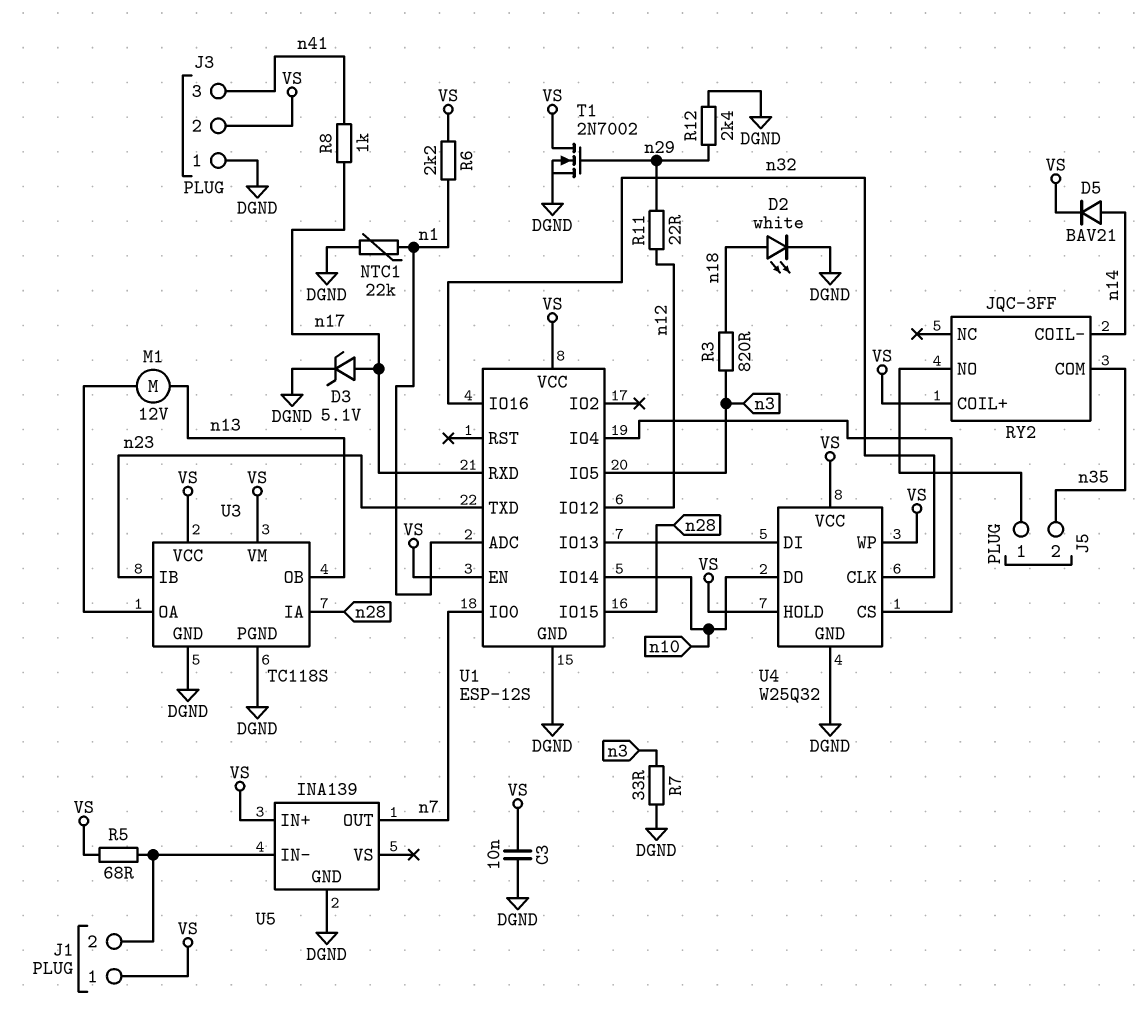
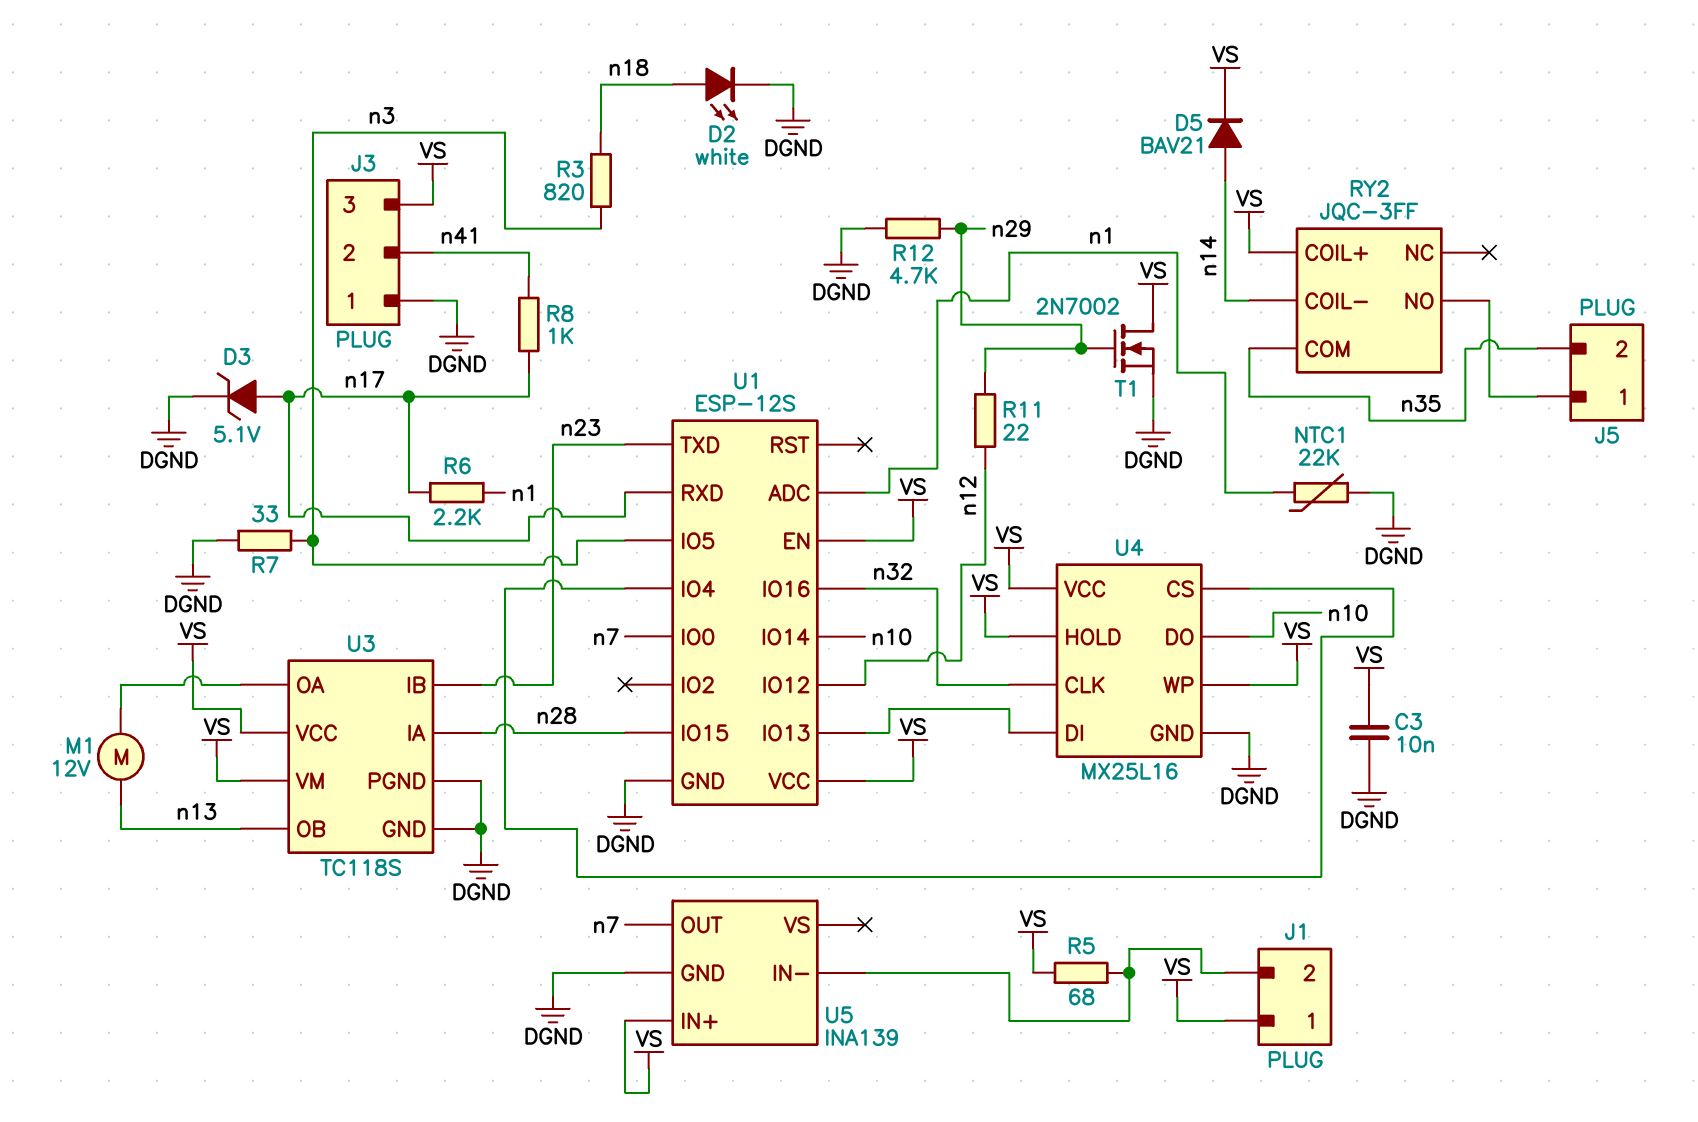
J3 pin 2: VS -> n41
J3 pin 3: n41 -> VS
R6: 2.2k (VS, n1) -> 2.2k (n1, n17)
R12: 2.4k (DGND, n29) -> 4.7k (DGND, n29)
U4: W25Q32 -> MX25L16

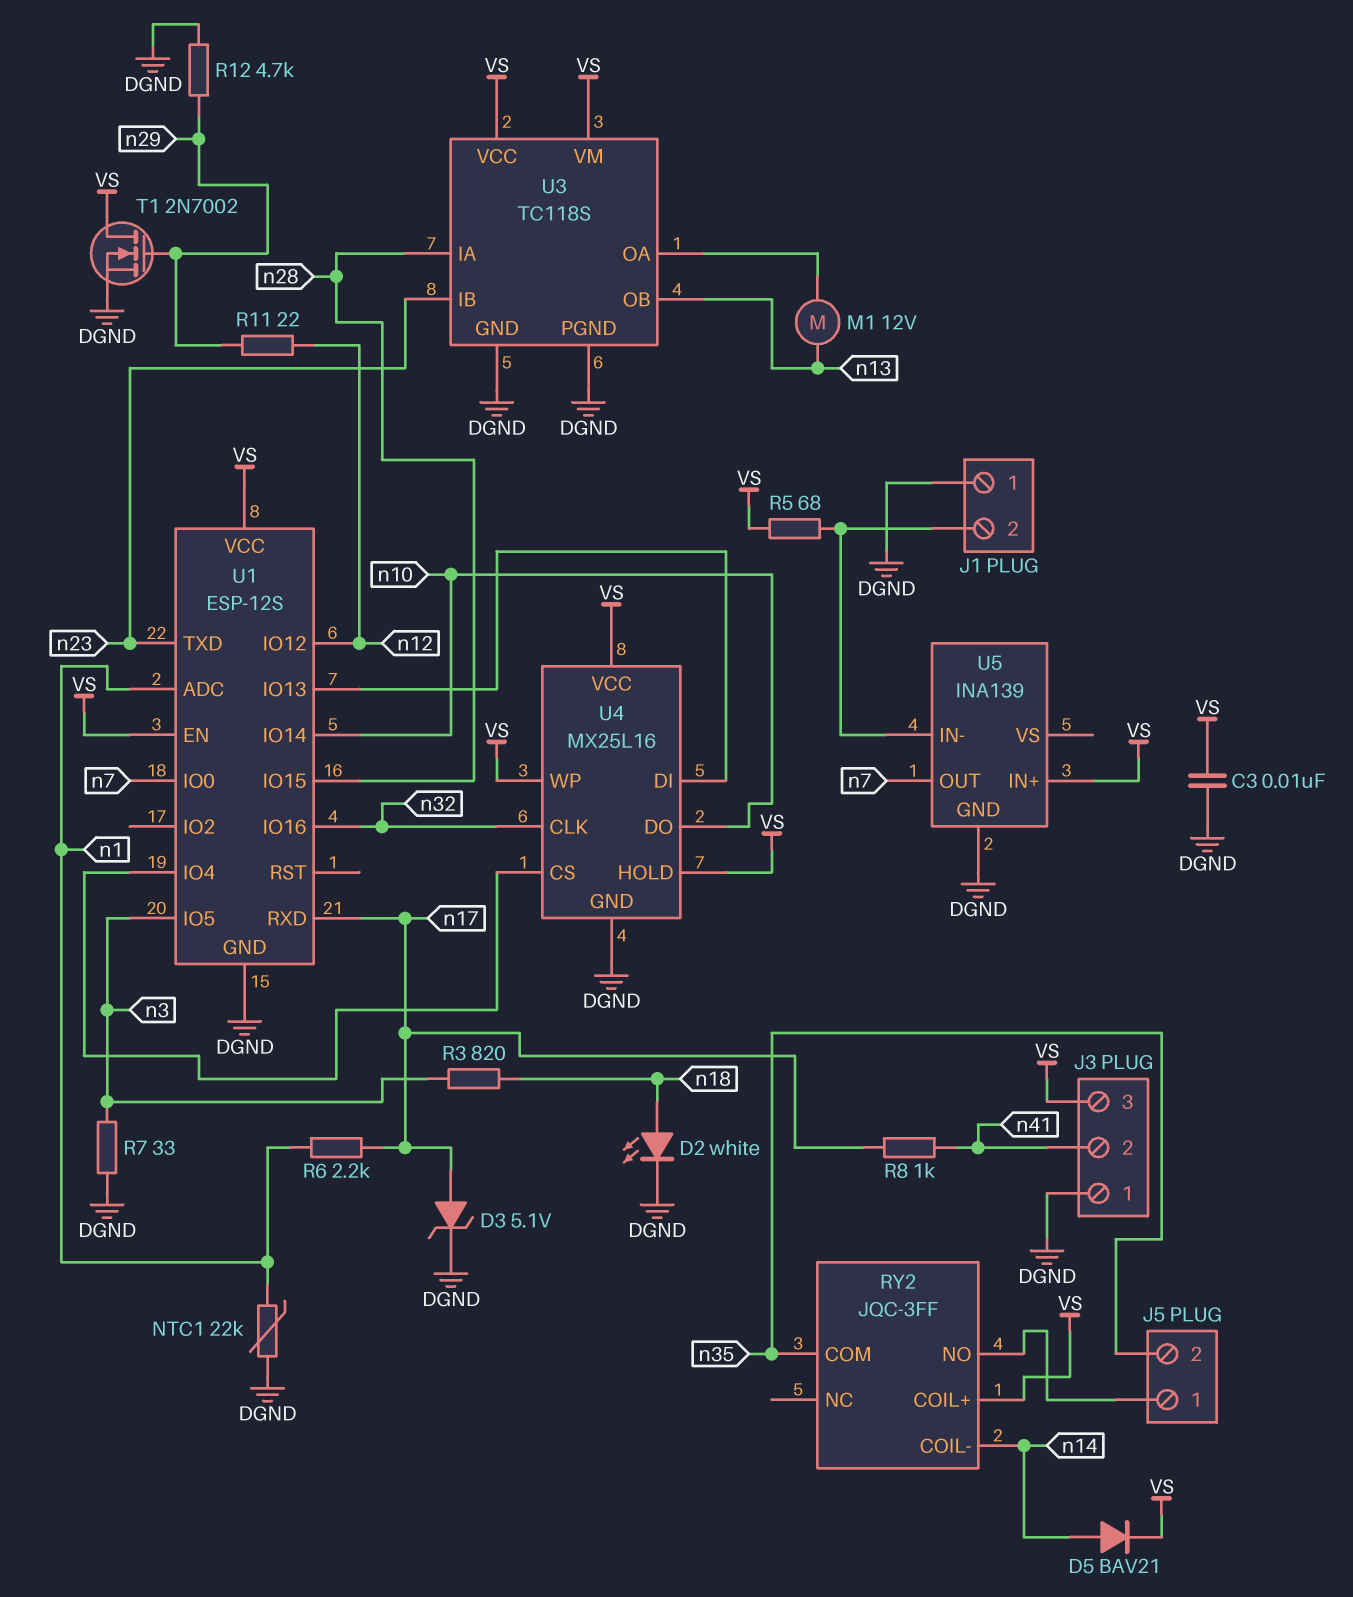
J1 pin 1: VS -> DGND

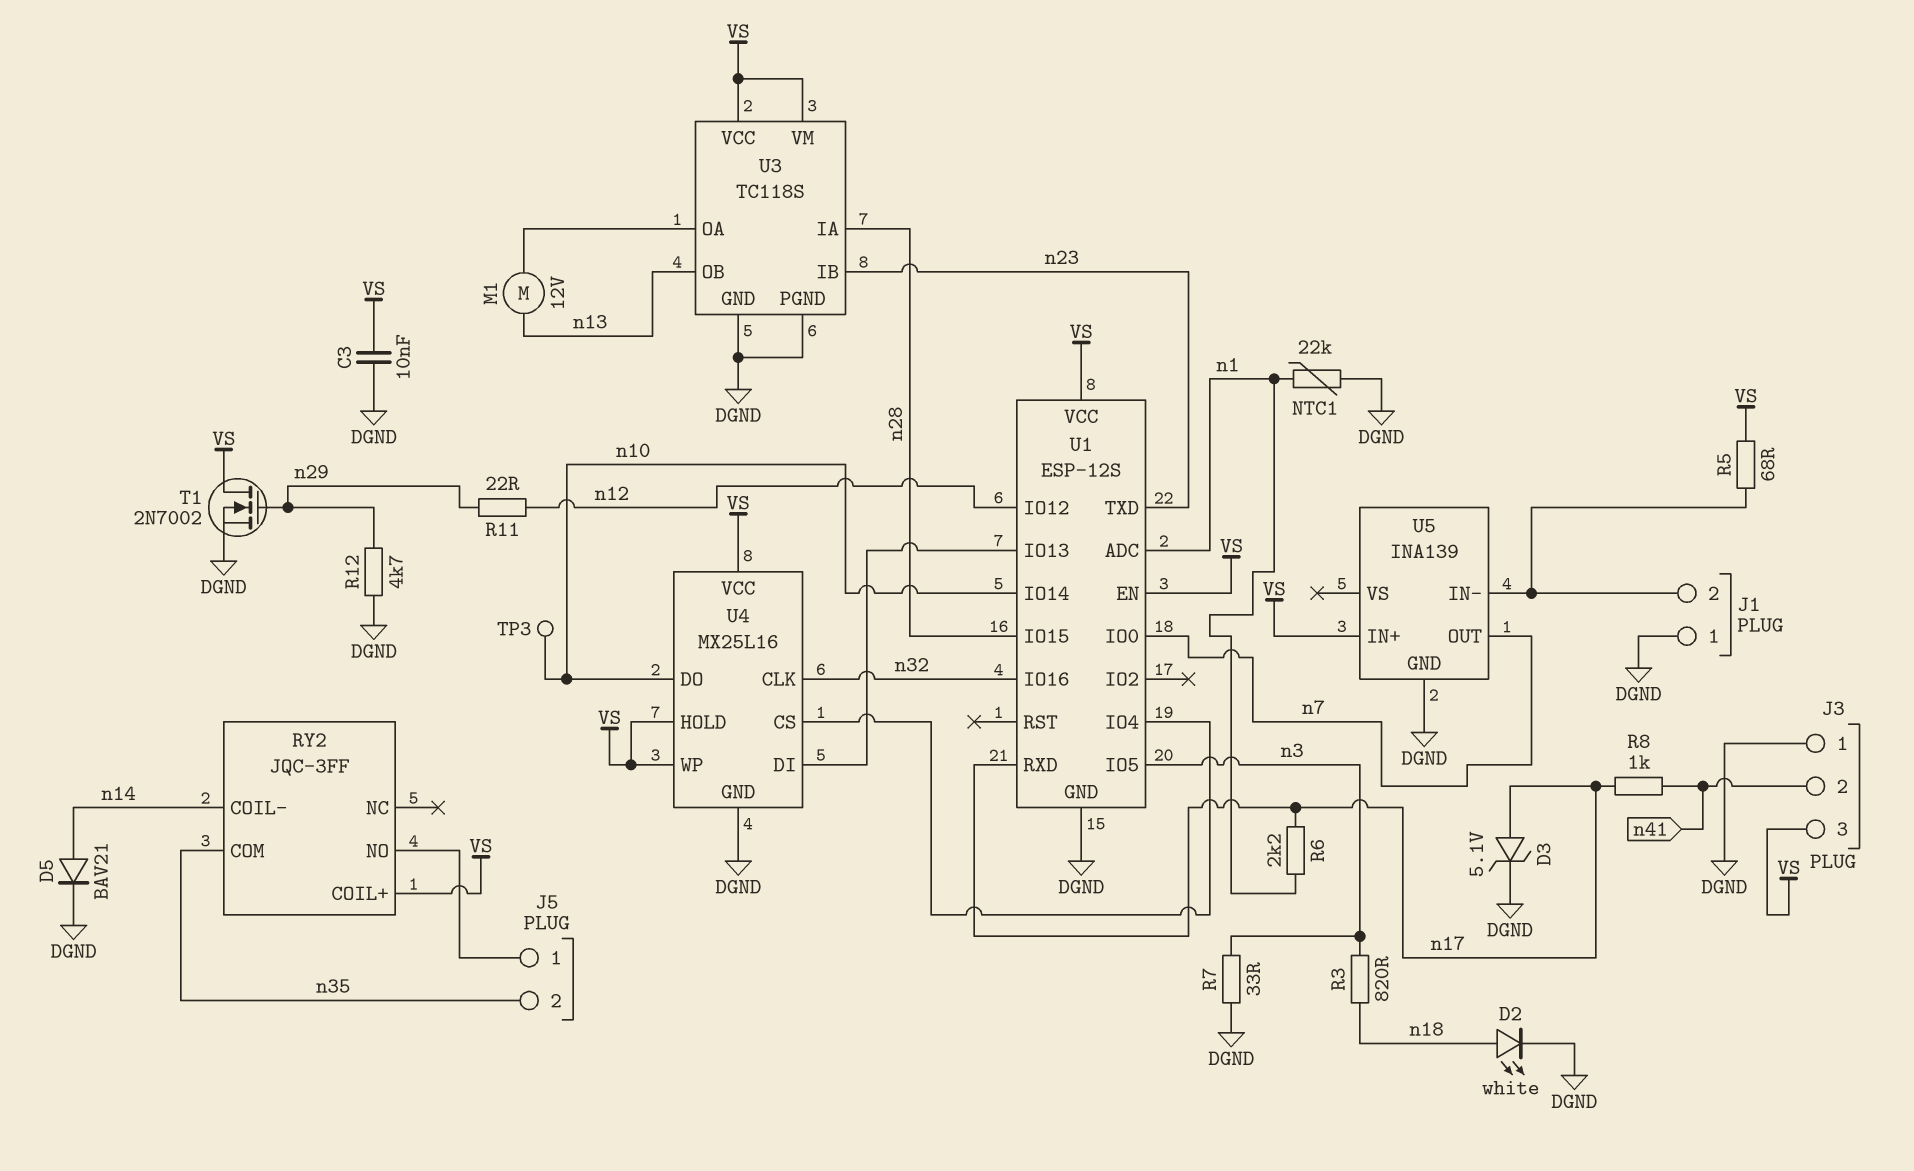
D5: diode BAV21 (A n14, K VS) -> diode BAV21 (A n14, K DGND)
TP3: none -> test point (n10)

